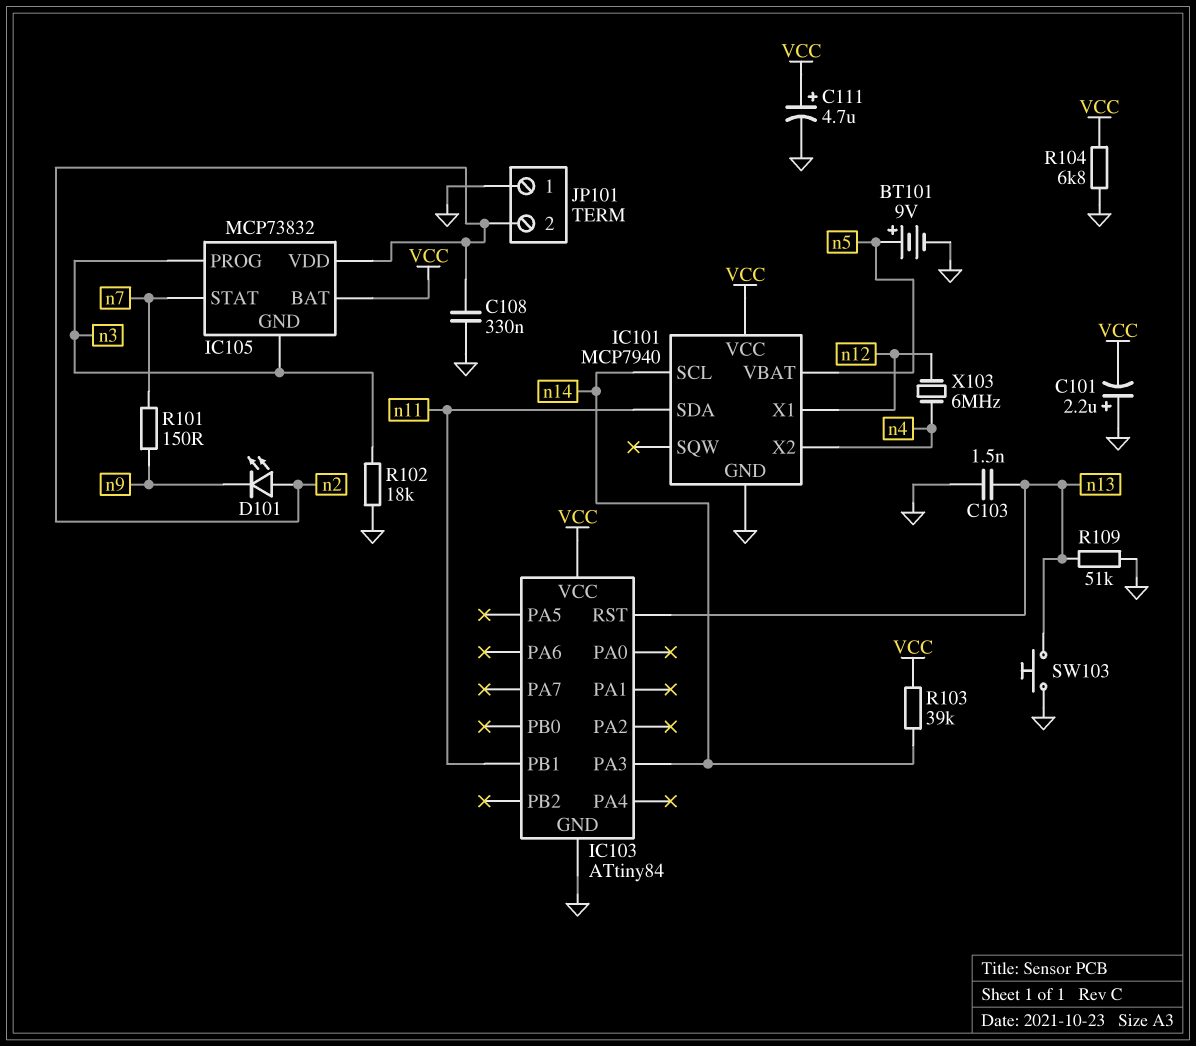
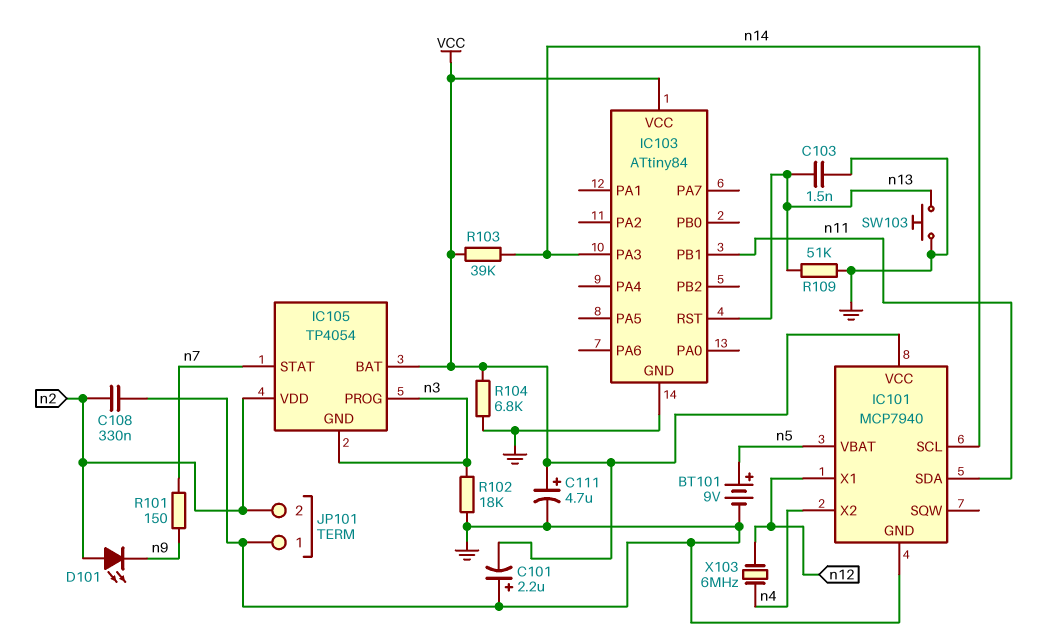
IC105: MCP73832 -> TP4054

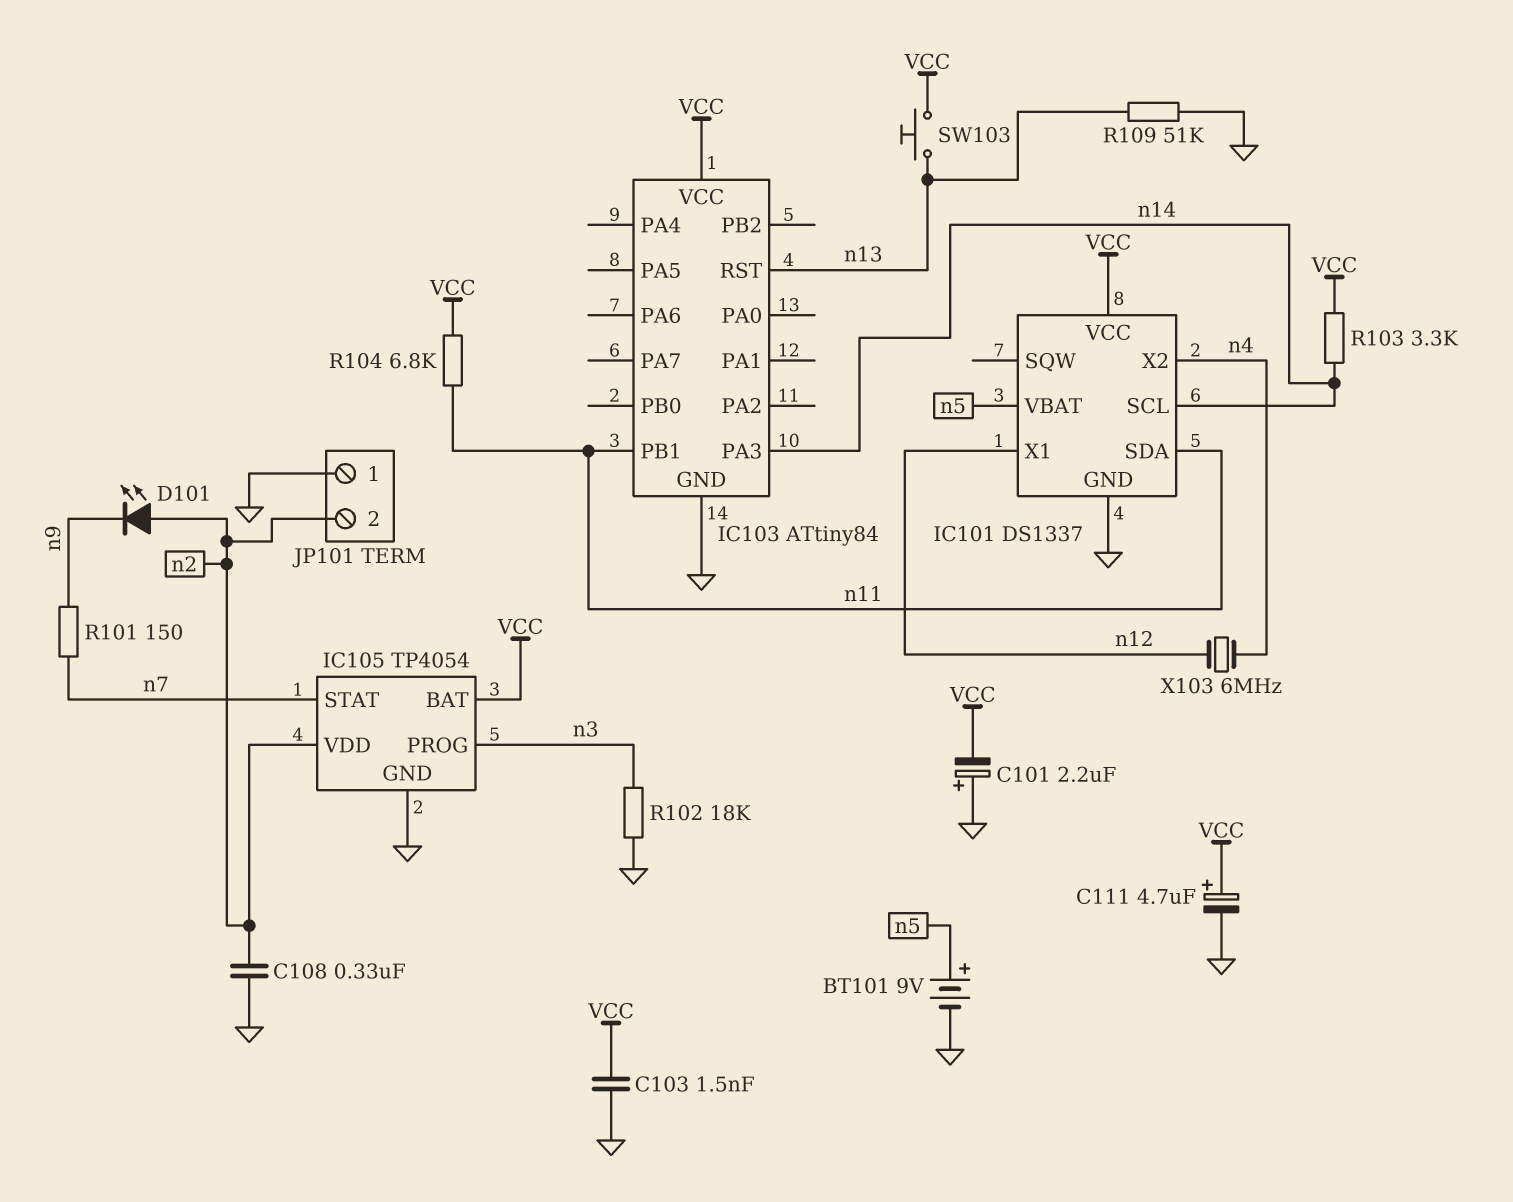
C103: 1.5nF (GND, n13) -> 1.5nF (GND, VCC)
IC101: MCP7940 -> DS1337
IC105 pin GND: n3 -> GND
R103: 39k (VCC, n14) -> 3.3k (VCC, n14)
R104: 6.8k (GND, VCC) -> 6.8k (VCC, n11)
SW103: button (GND, n13) -> button (VCC, n13)

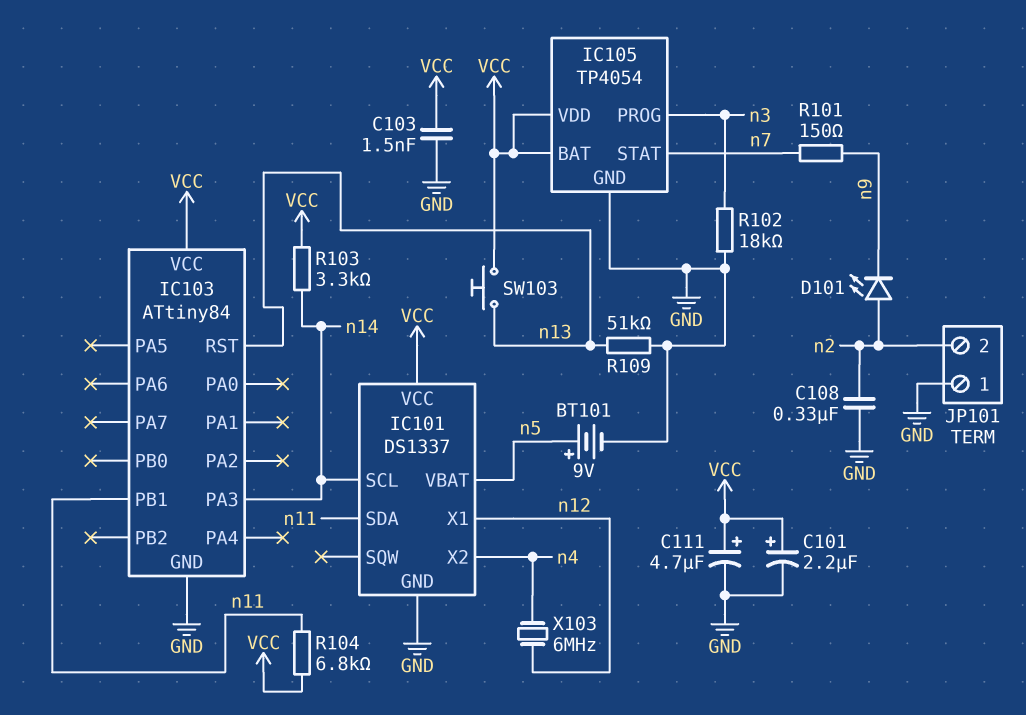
C101: 2.2uF (plus GND, minus VCC) -> 2.2uF (plus VCC, minus GND)
IC105 pin VDD: n2 -> VCC

